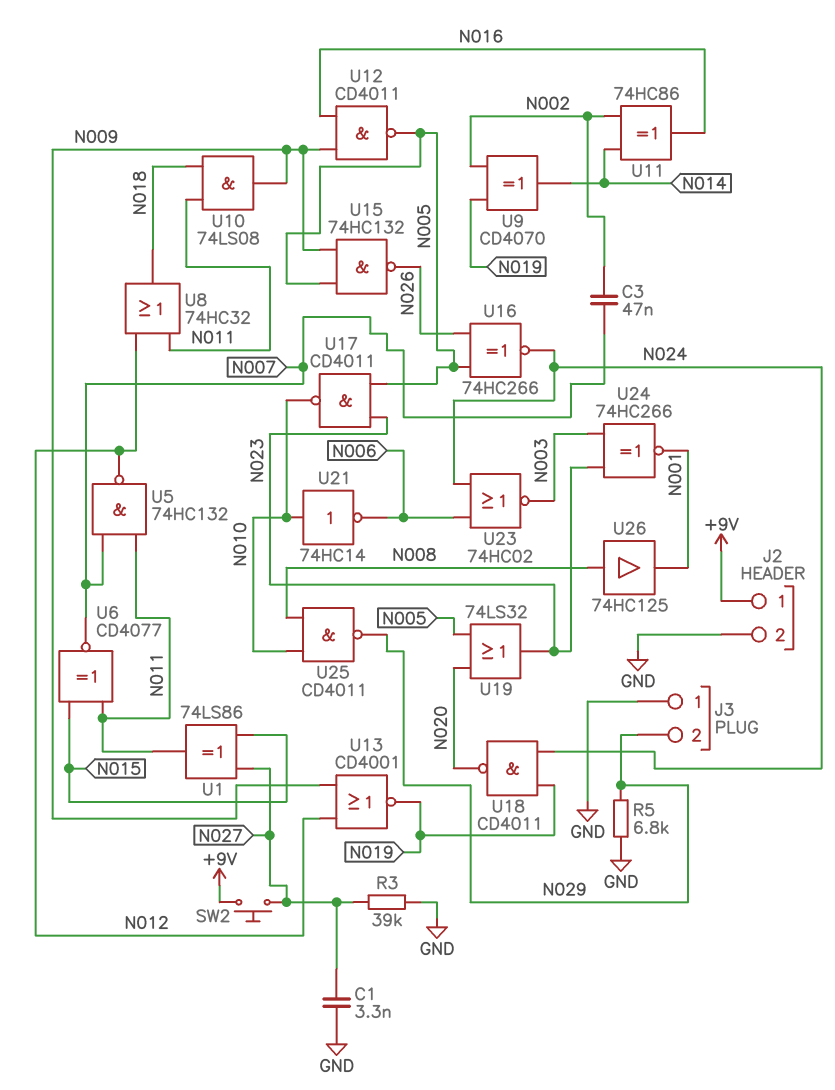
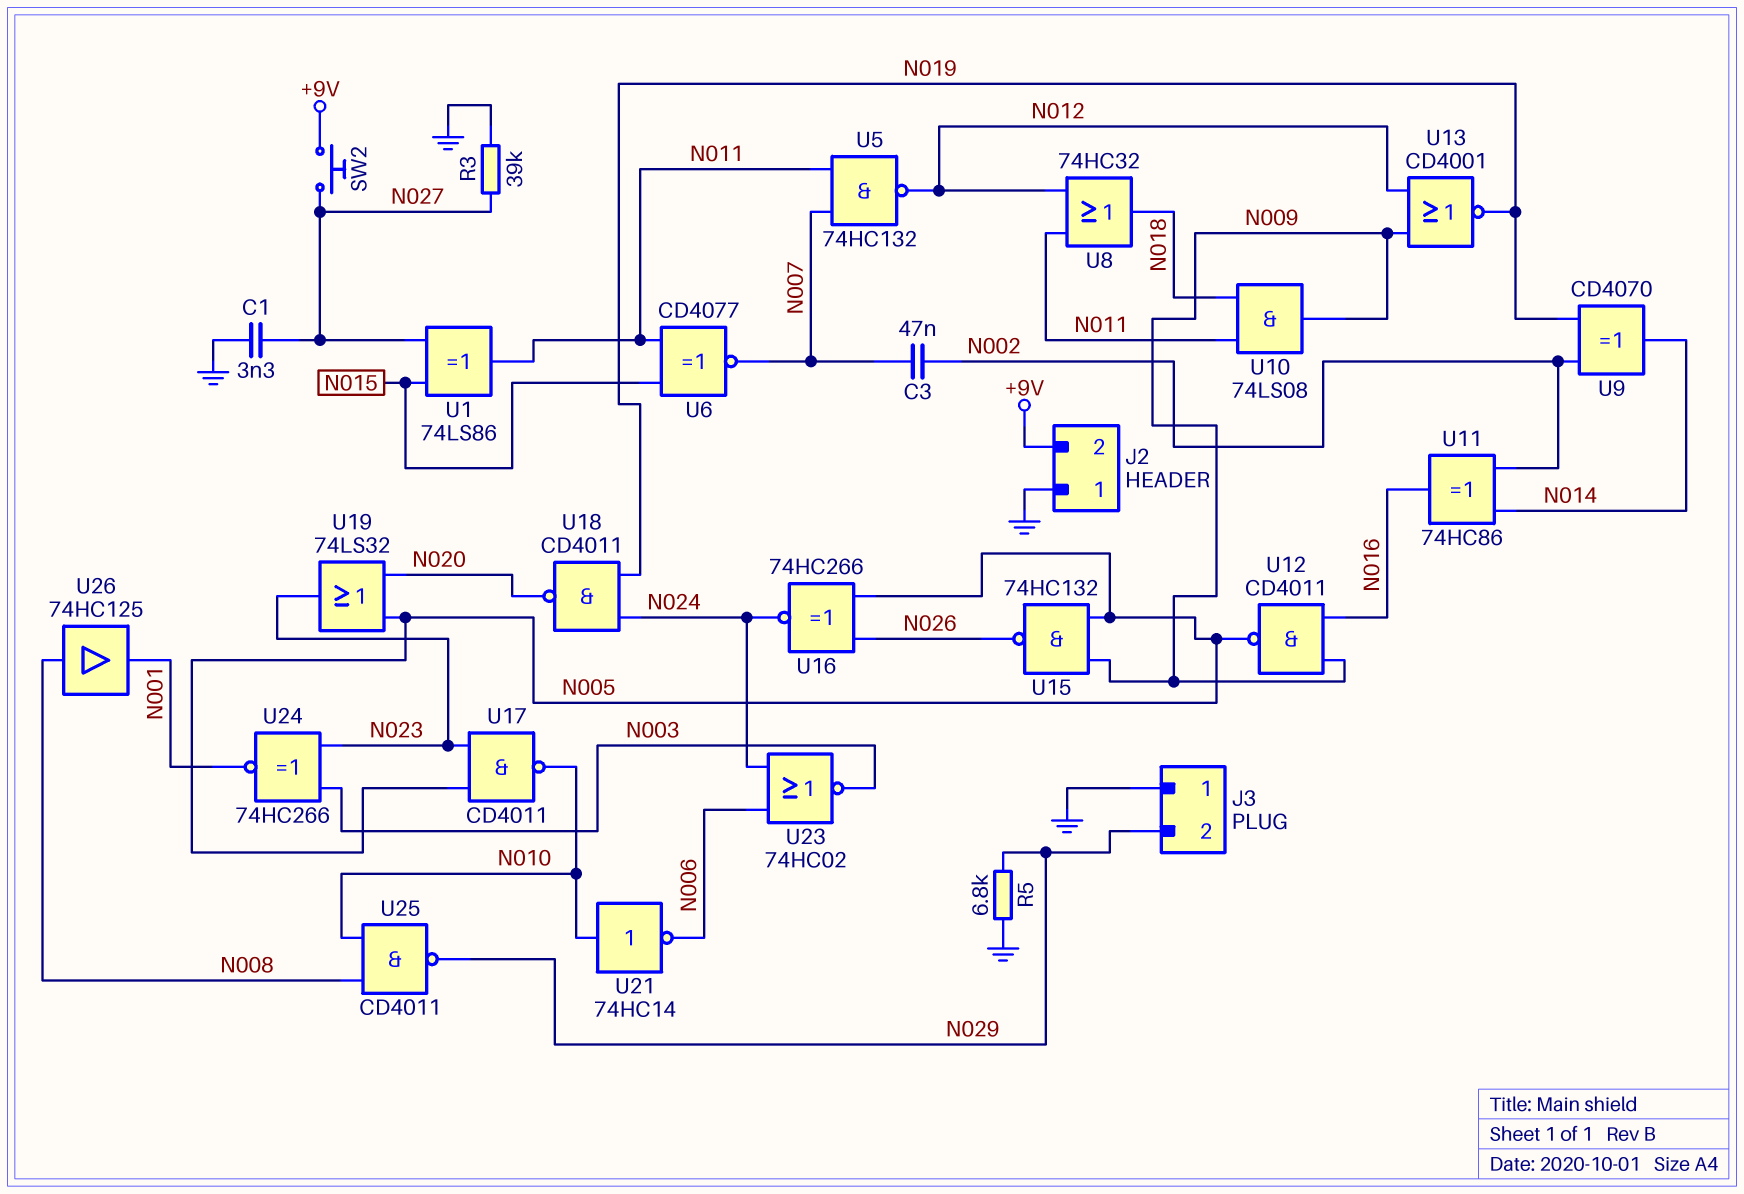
J2 pin 1: +9V -> GND
J2 pin 2: GND -> +9V

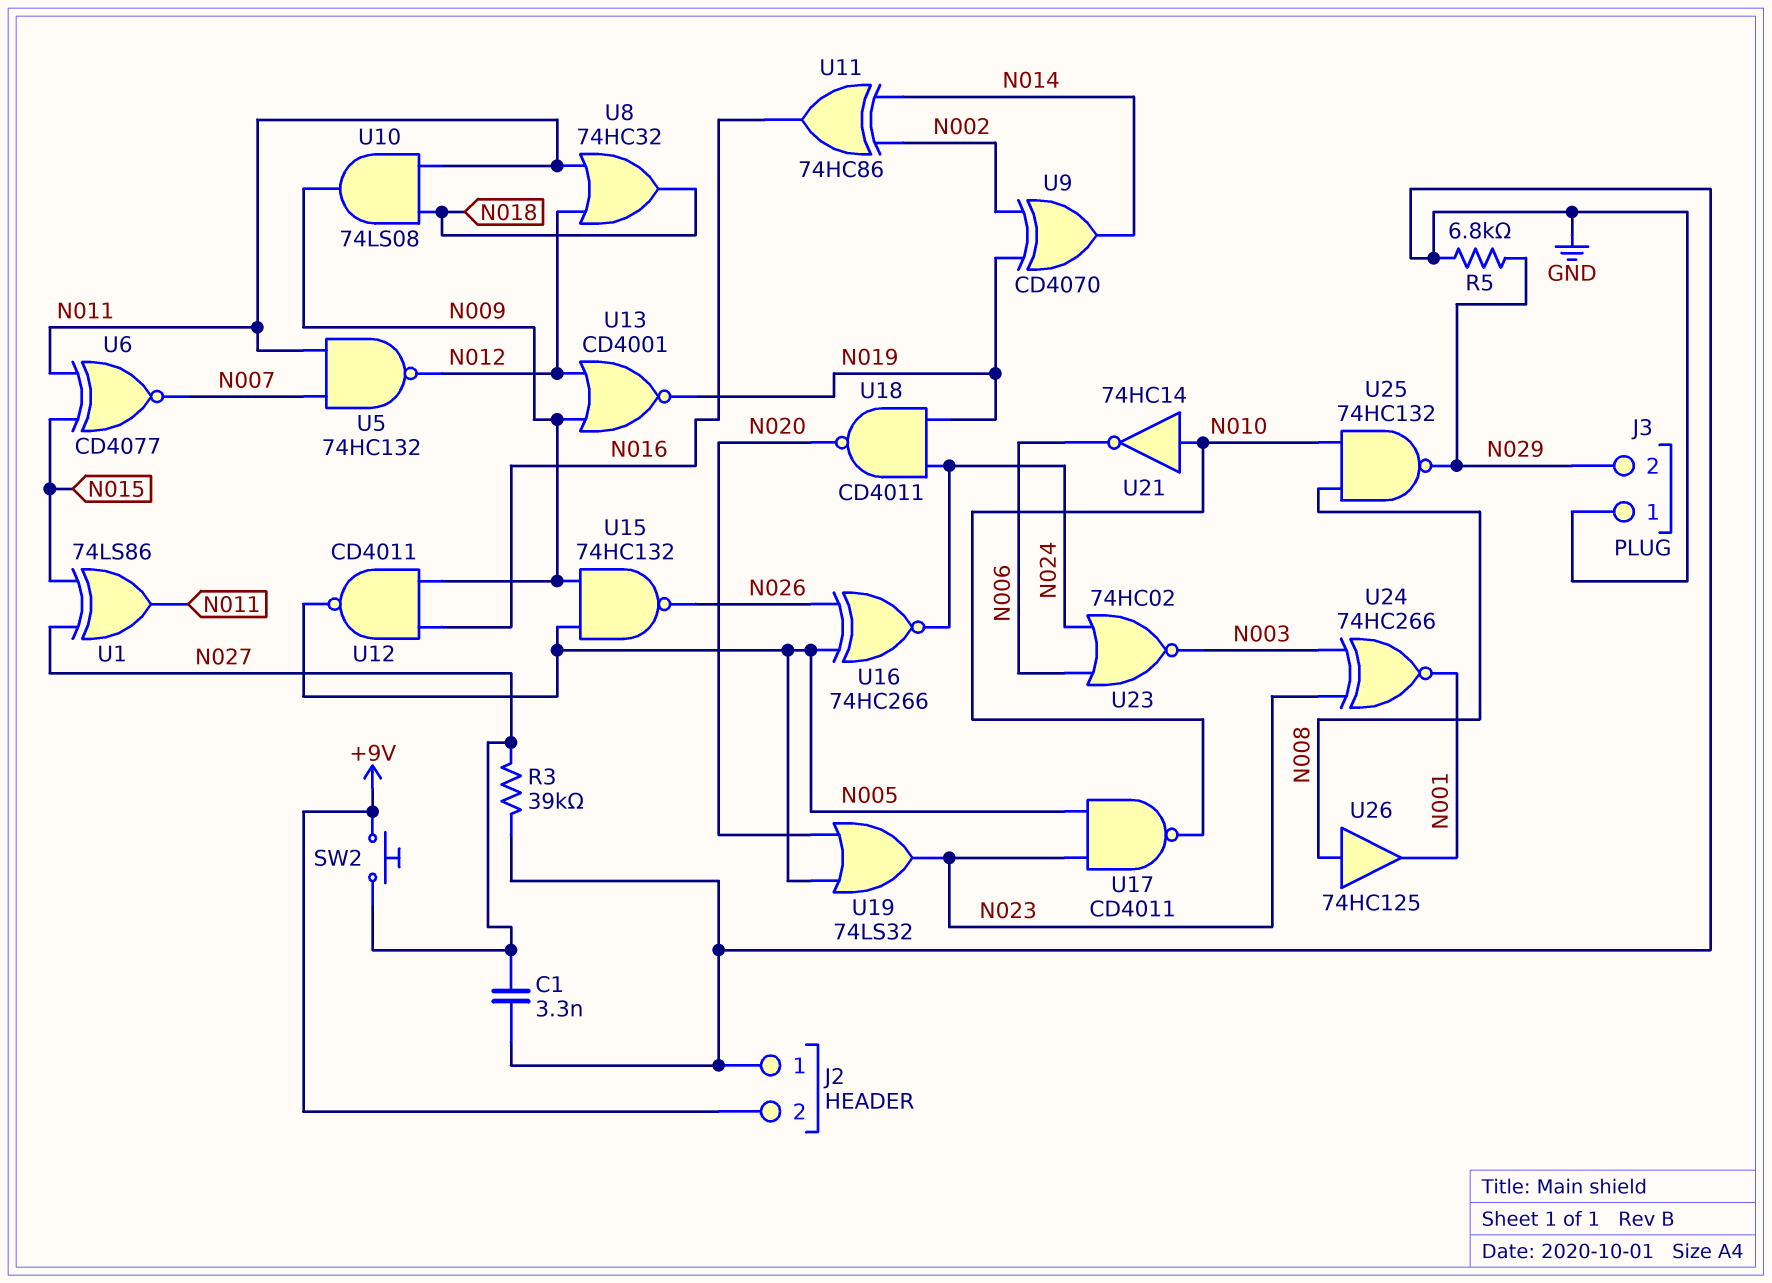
C3: 47nF (N002, N007) -> none
U25: NAND CD4011 (in N008, in N010, out N029) -> NAND 74HC132 (in N008, in N010, out N029)

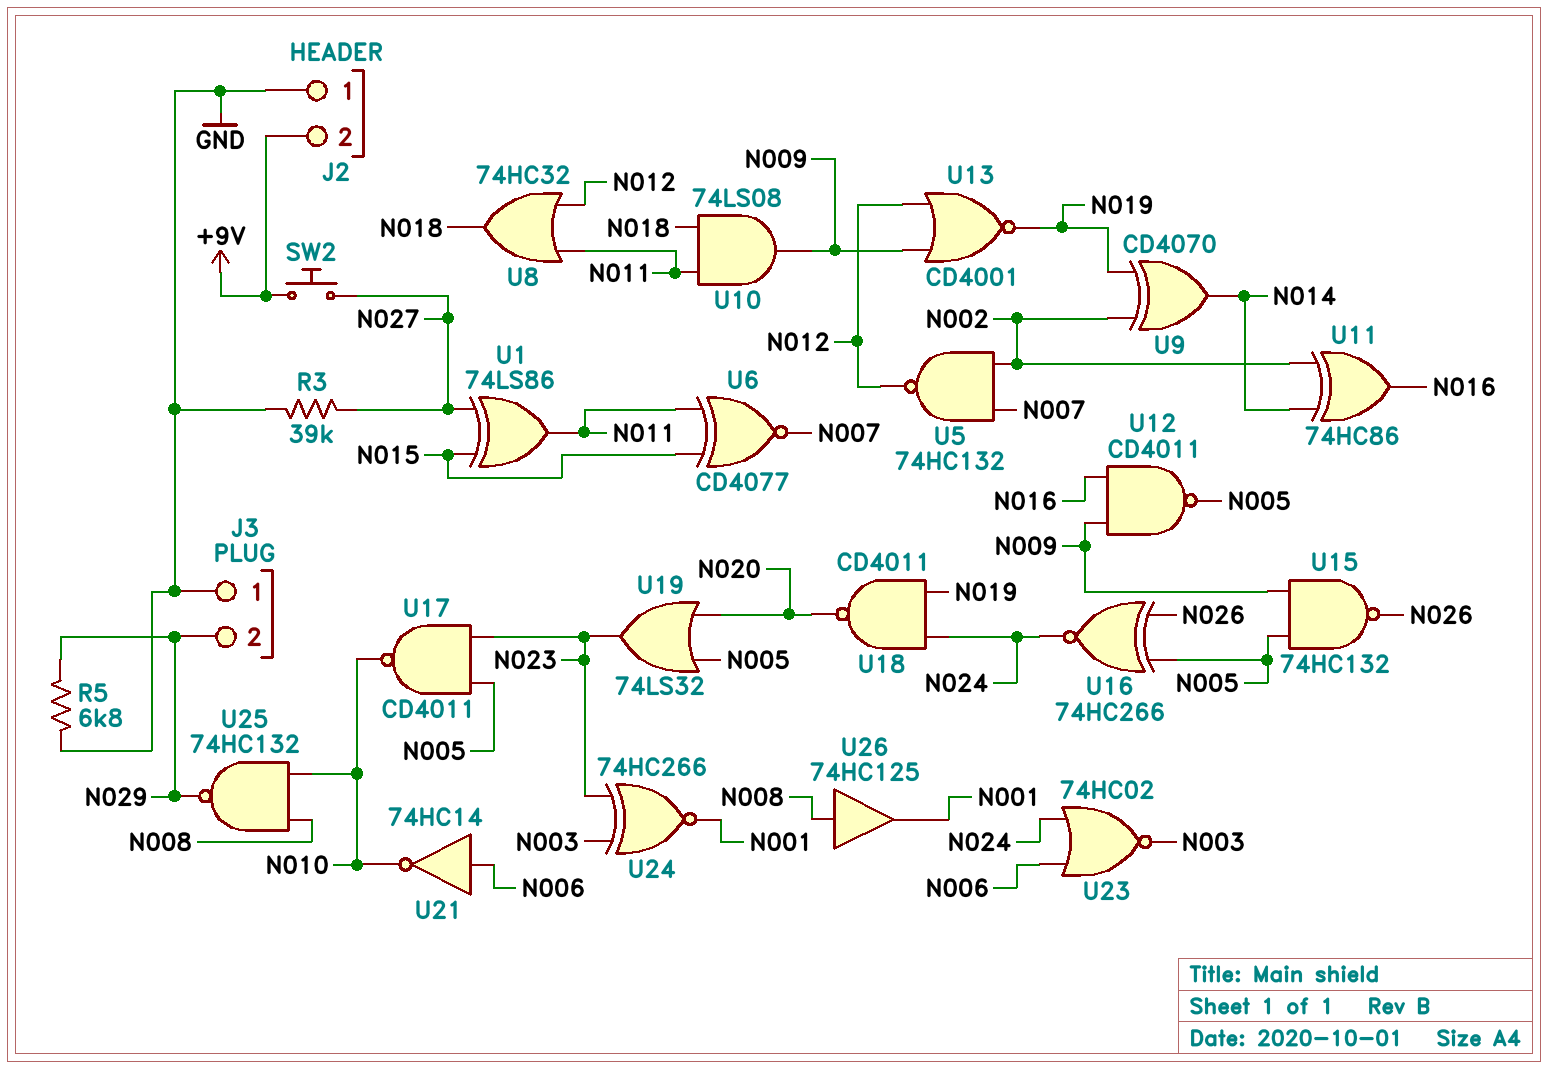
C1: 3.3nF (GND, N027) -> none
U5: NAND 74HC132 (in N007, in N011, out N012) -> NAND 74HC132 (in N002, in N007, out N012)
U21: NOT 74HC14 (in N010, out N006) -> NOT 74HC14 (in N006, out N010)

